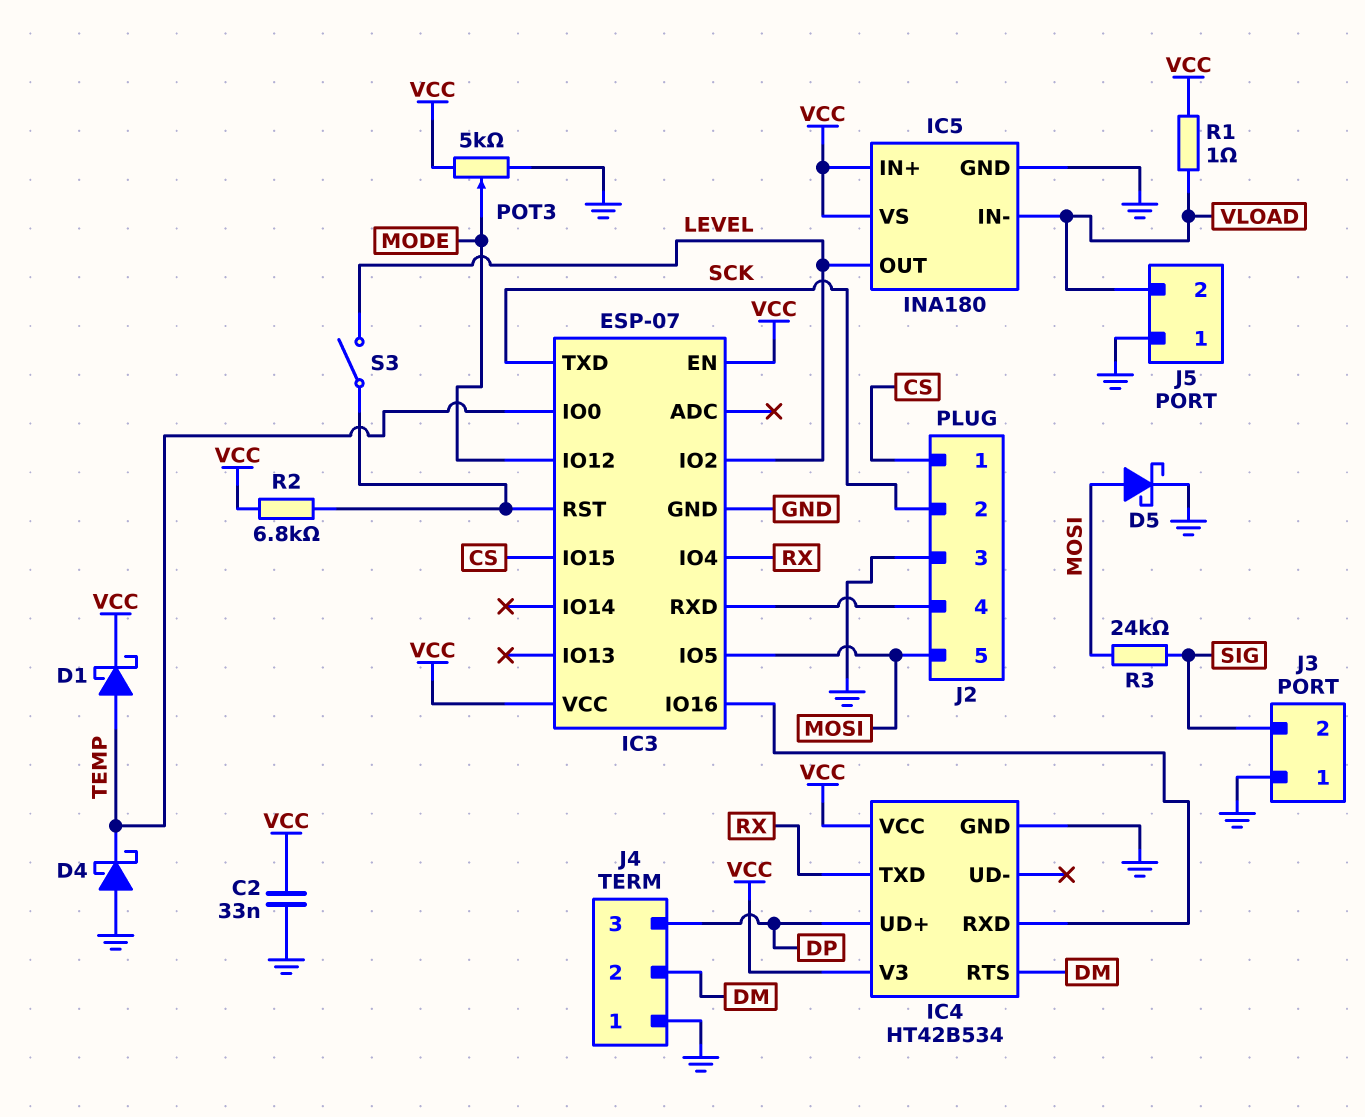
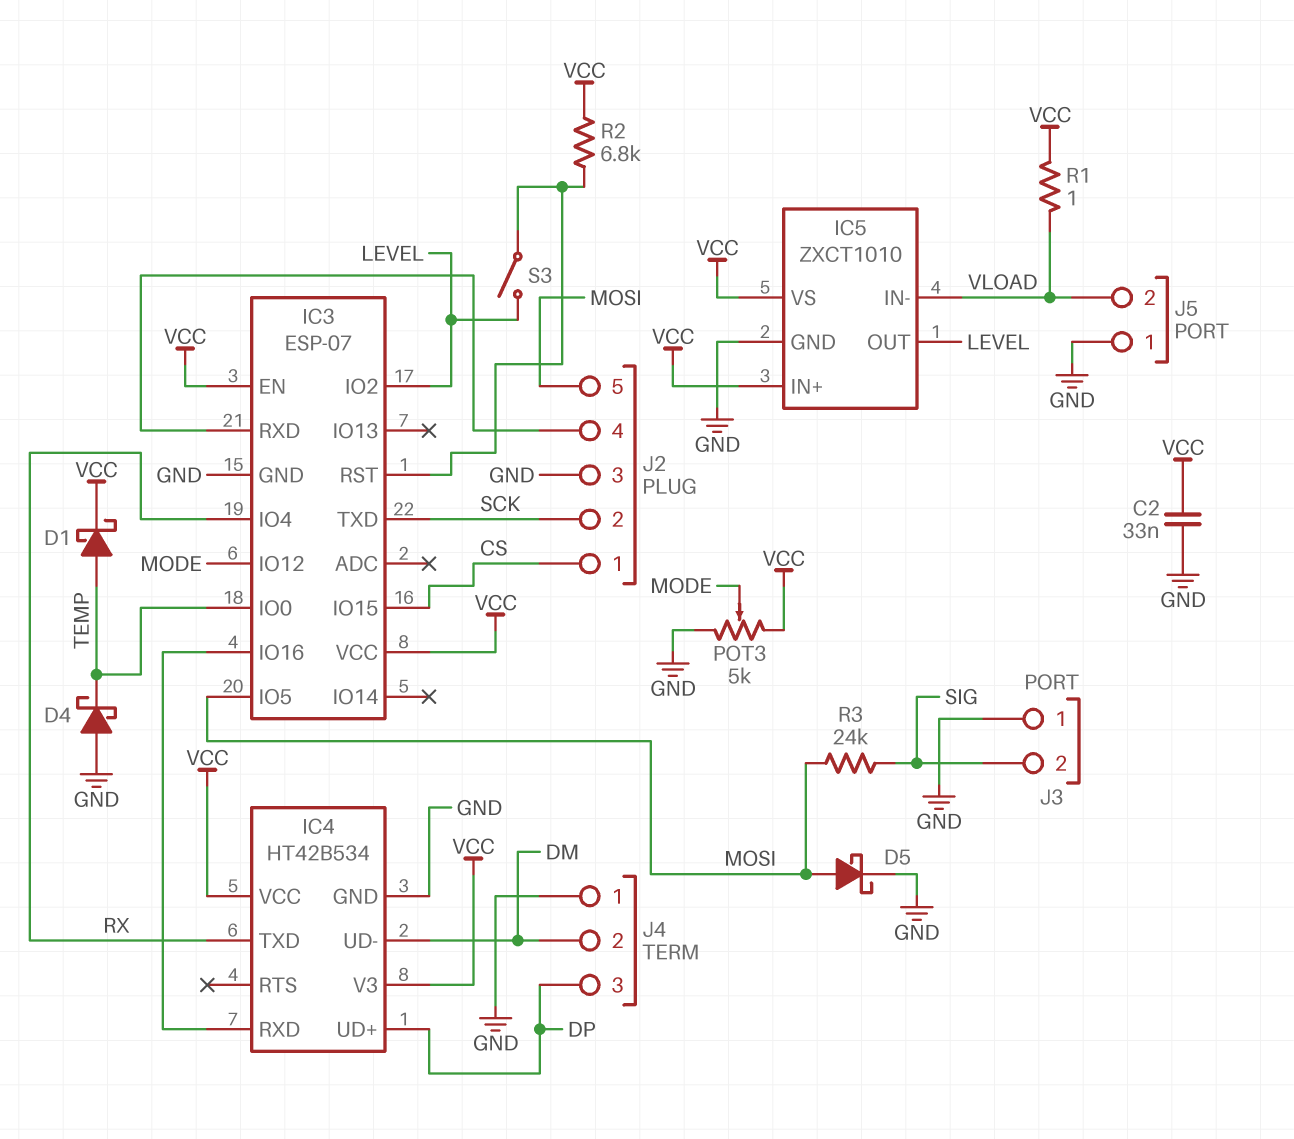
IC4 pin RTS: DM -> none
IC4 pin UD-: none -> DM
IC5: INA180 -> ZXCT1010

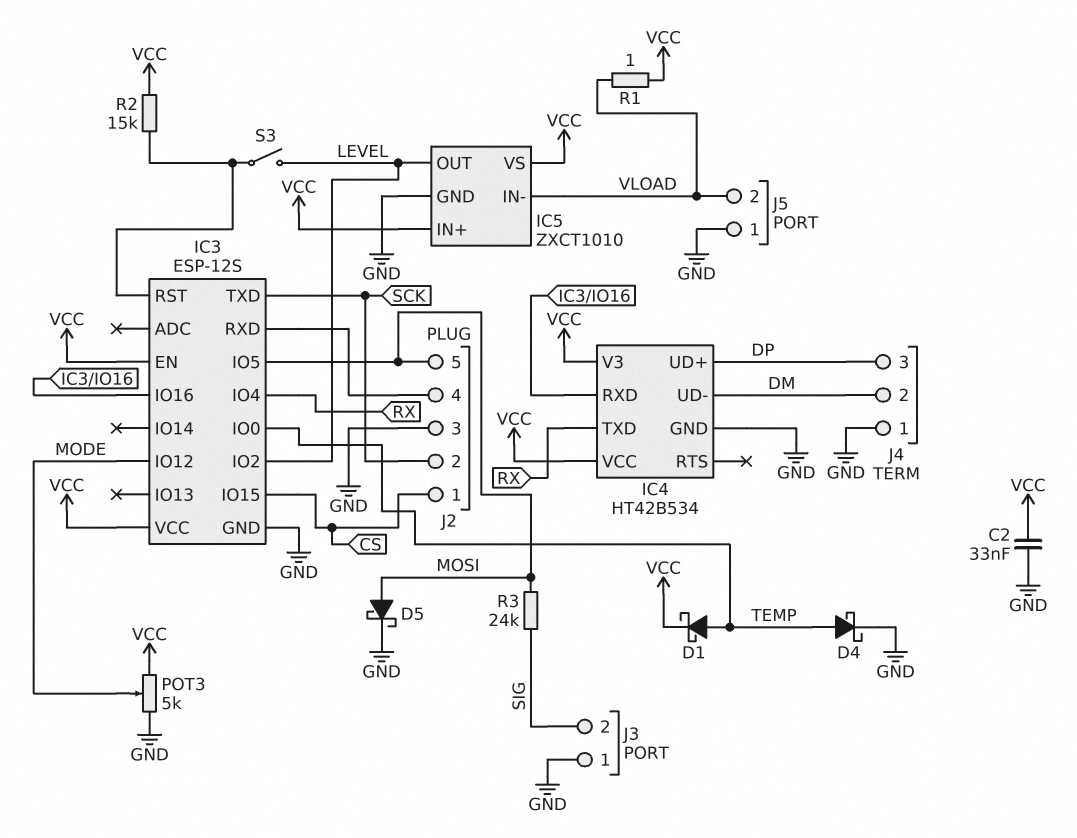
D4: schottky (A GND, K TEMP) -> schottky (A TEMP, K GND)
IC3: ESP-07 -> ESP-12S
R2: 6.8k (IC3/RST, VCC) -> 15k (IC3/RST, VCC)

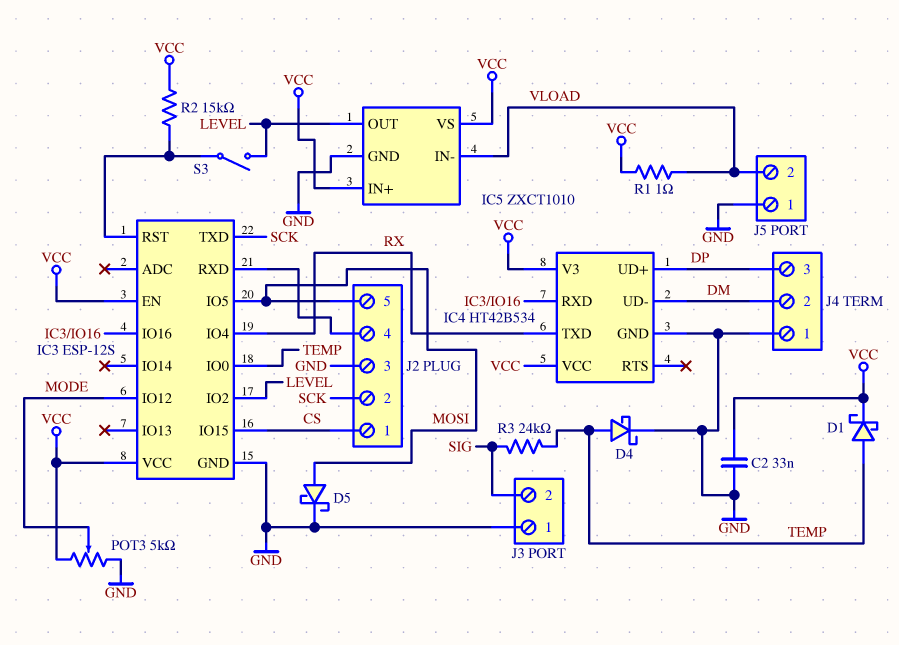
R3: 24k (MOSI, SIG) -> 24k (SIG, TEMP)

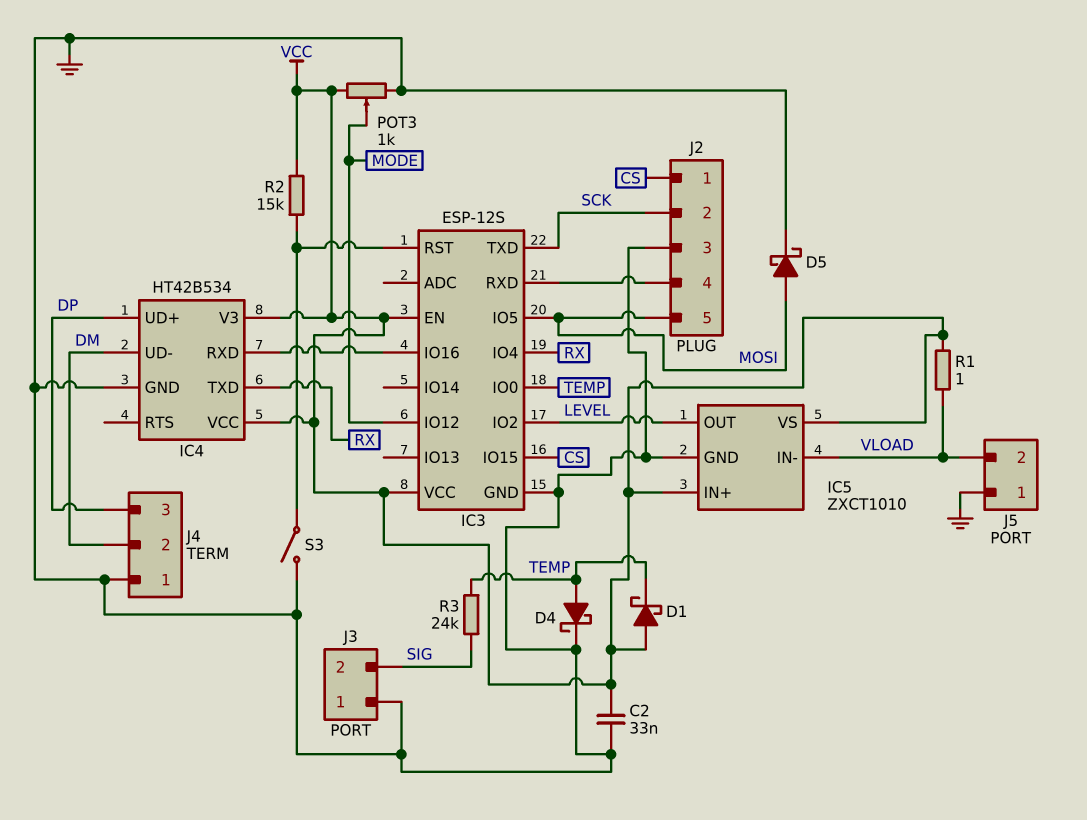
D1: schottky (A TEMP, K VCC) -> schottky (A VCC, K TEMP)
POT3: 5k (GND, VCC, wiper MODE) -> 1k (GND, VCC, wiper MODE)
S3: switch (IC3/RST, LEVEL) -> switch (GND, IC3/RST)

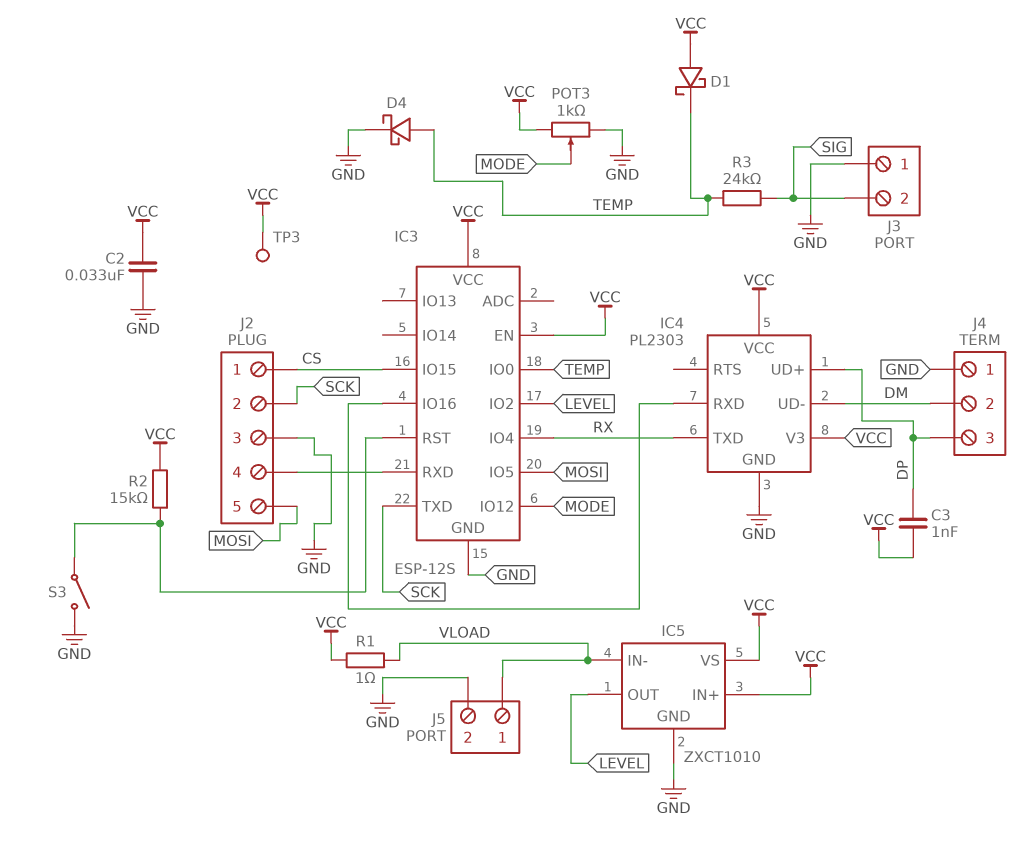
C3: none -> 1nF (DP, VCC)
D5: schottky (A MOSI, K GND) -> none
IC4: HT42B534 -> PL2303
J5 pin 1: GND -> VLOAD
J5 pin 2: VLOAD -> GND
TP3: none -> test point (VCC)

